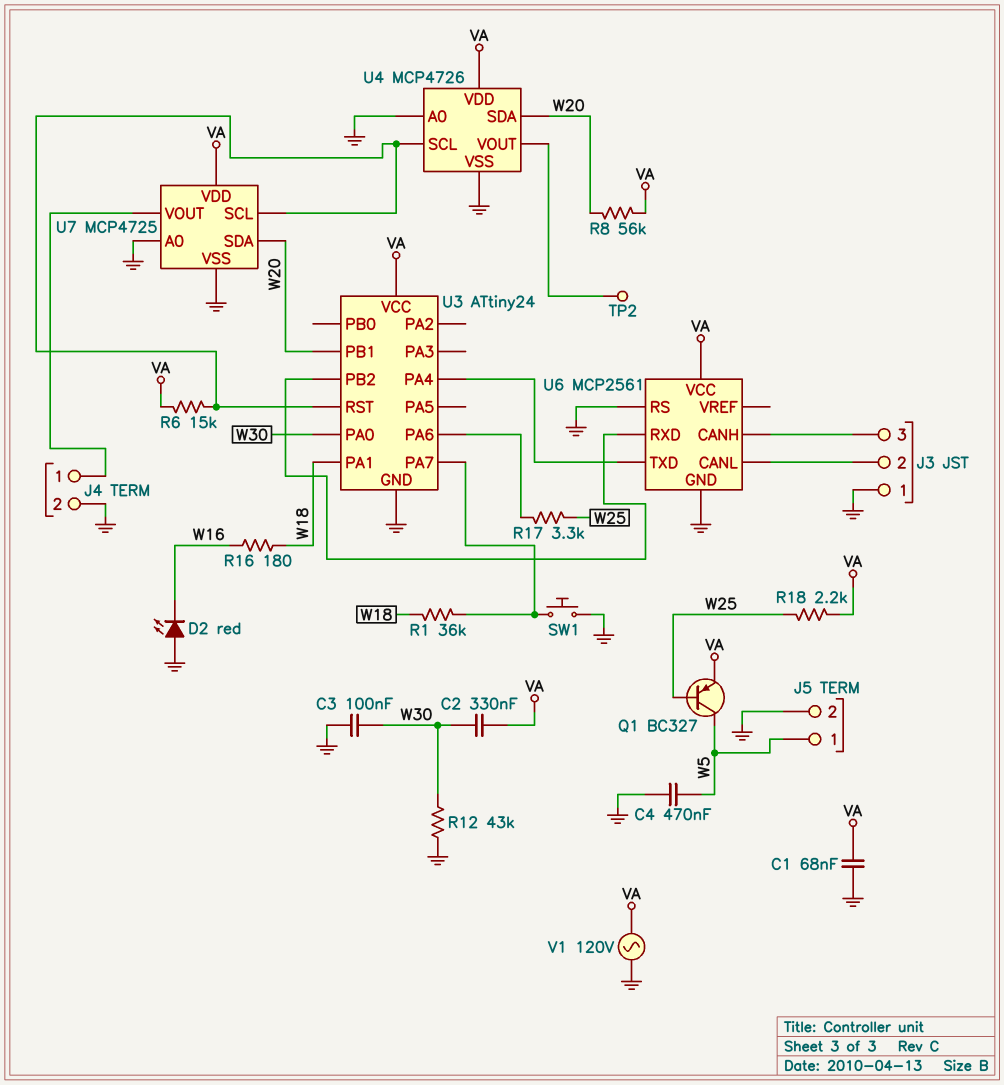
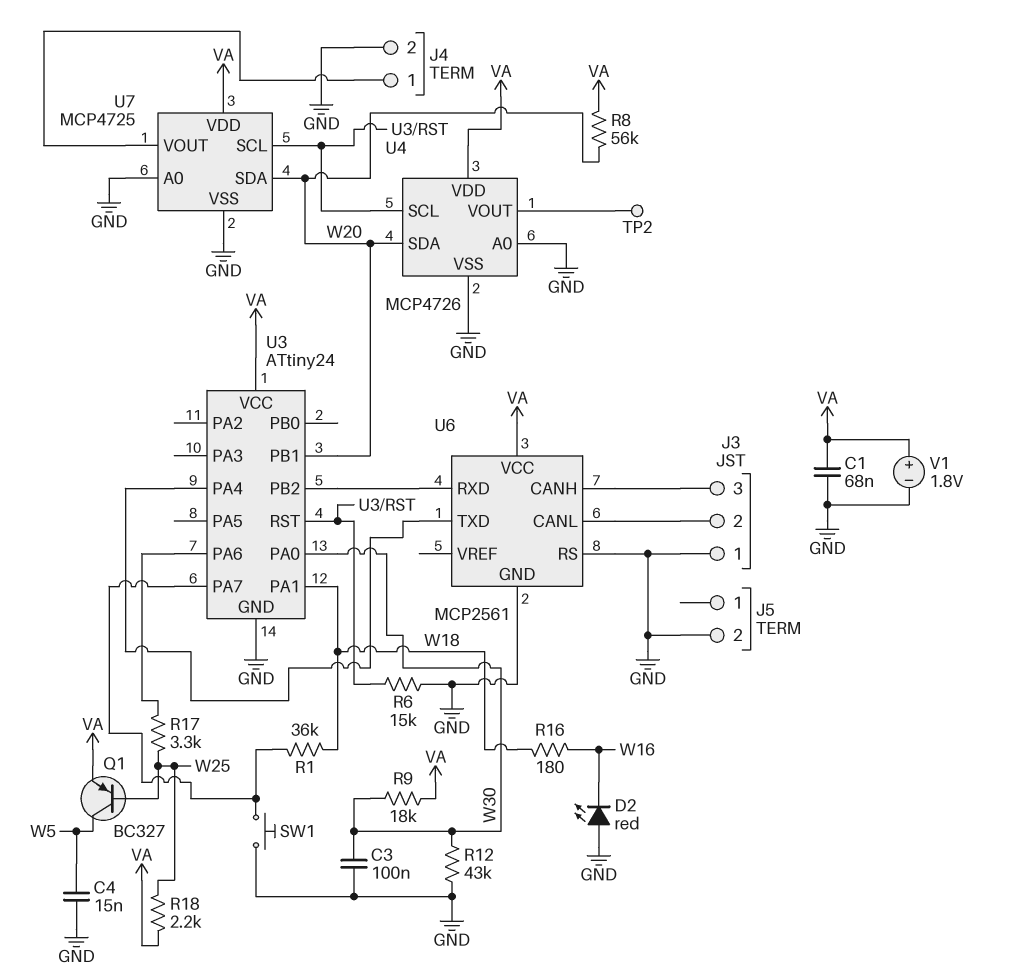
C2: 330nF (VA, W30) -> none
C4: 470nF (GND, W5) -> 15nF (GND, W5)
J5 pin 1: W5 -> none
R6: 15k (U3/RST, VA) -> 15k (GND, U3/RST)
R9: none -> 18k (VA, W30)
V1: AC 120V (GND, VA) -> 1.8V (plus VA, minus GND)

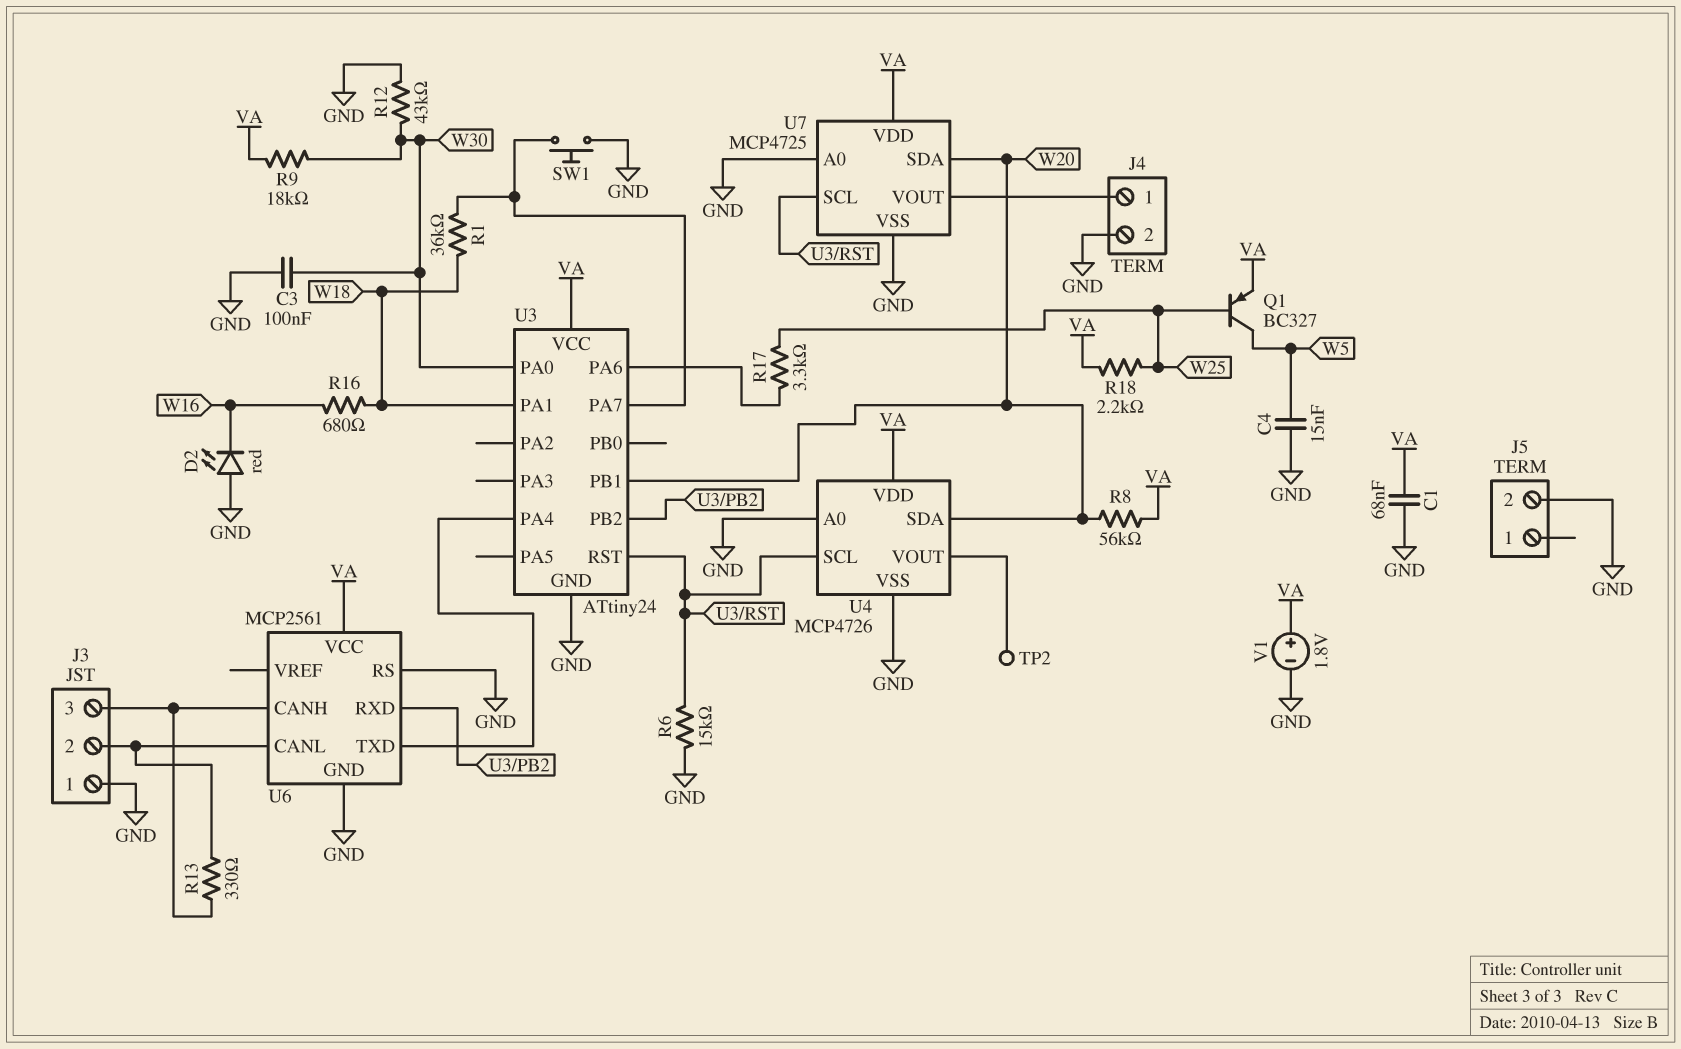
R13: none -> 330 (J3/2, J3/3)
R16: 180 (W16, W18) -> 680 (W16, W18)

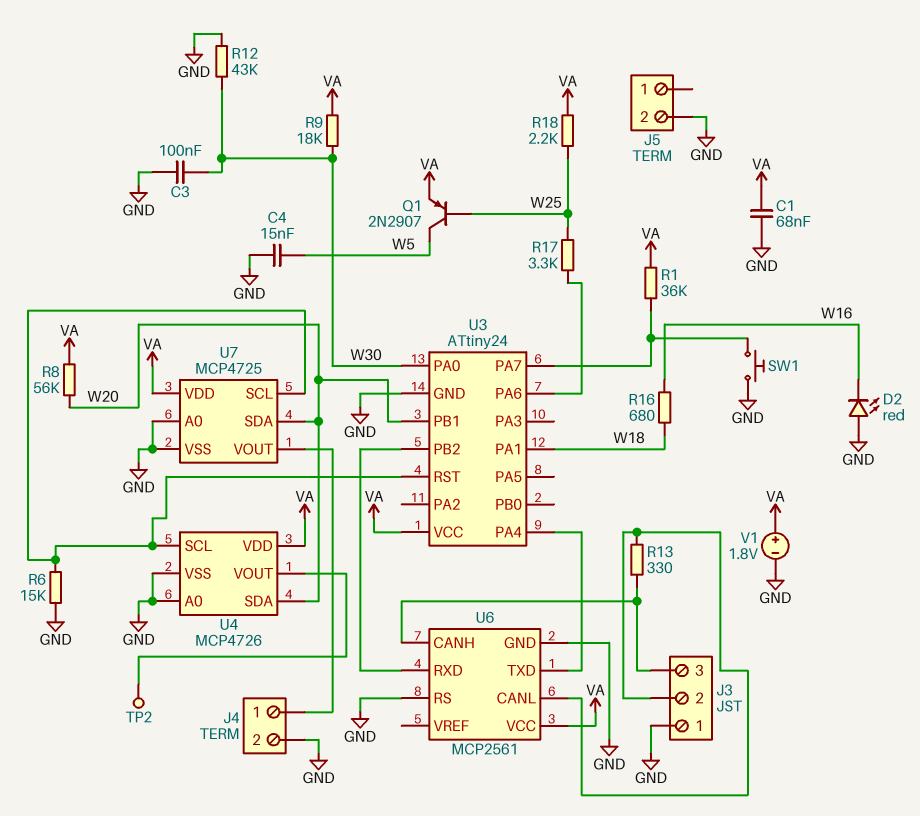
Q1: PNP BC327 (B W25, C W5, E VA) -> PNP 2N2907 (B W25, C W5, E VA)
R1: 36k (U3/PA7, W18) -> 36k (U3/PA7, VA)

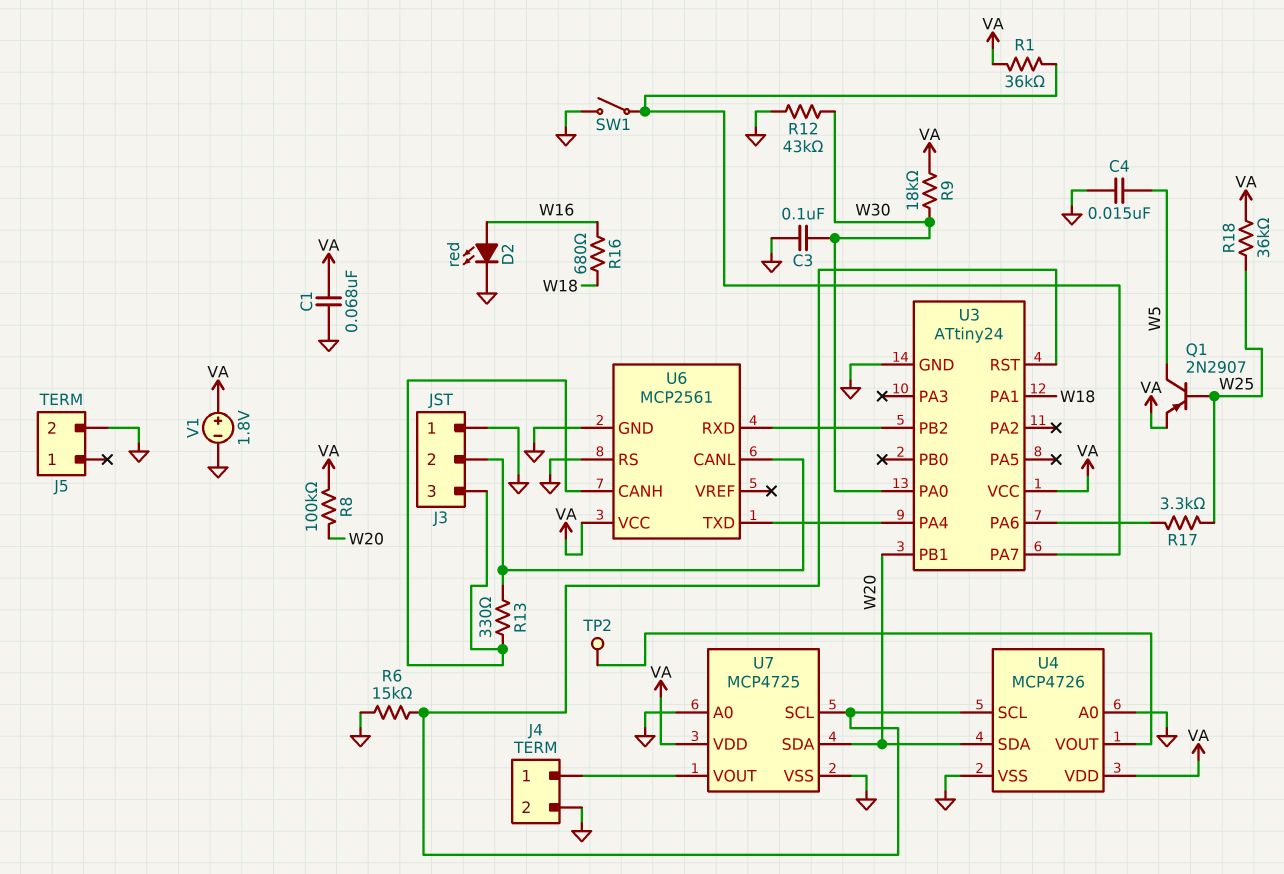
D2: LED red (A GND, K W16) -> LED red (A W16, K GND)
R8: 56k (VA, W20) -> 100k (VA, W20)
R18: 2.2k (VA, W25) -> 36k (VA, W25)
SW1: button (GND, U3/PA7) -> switch (GND, U3/PA7)

